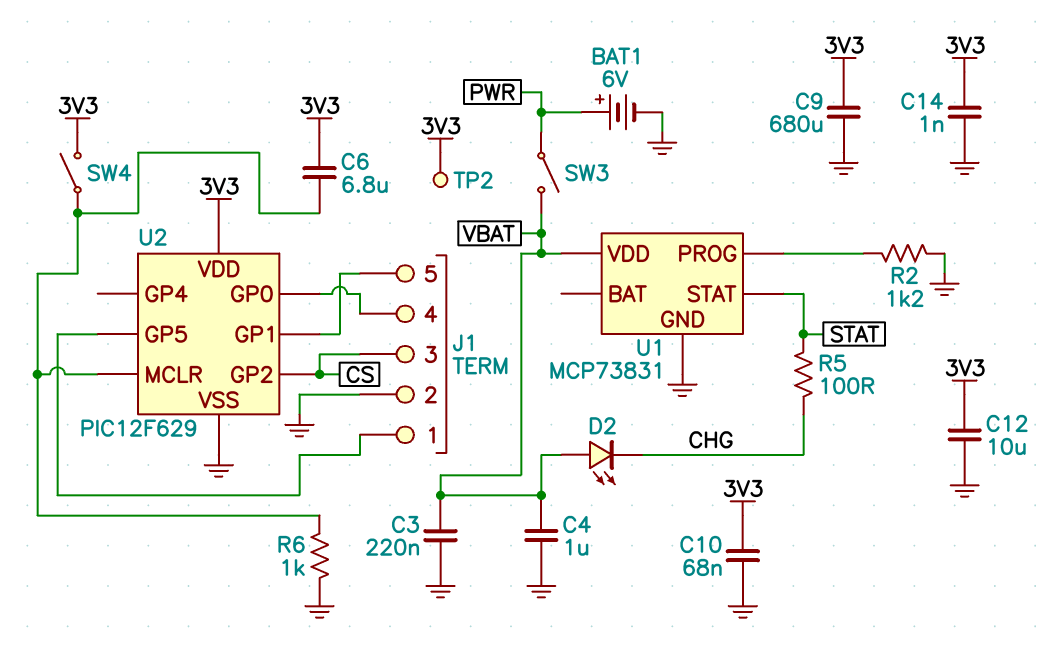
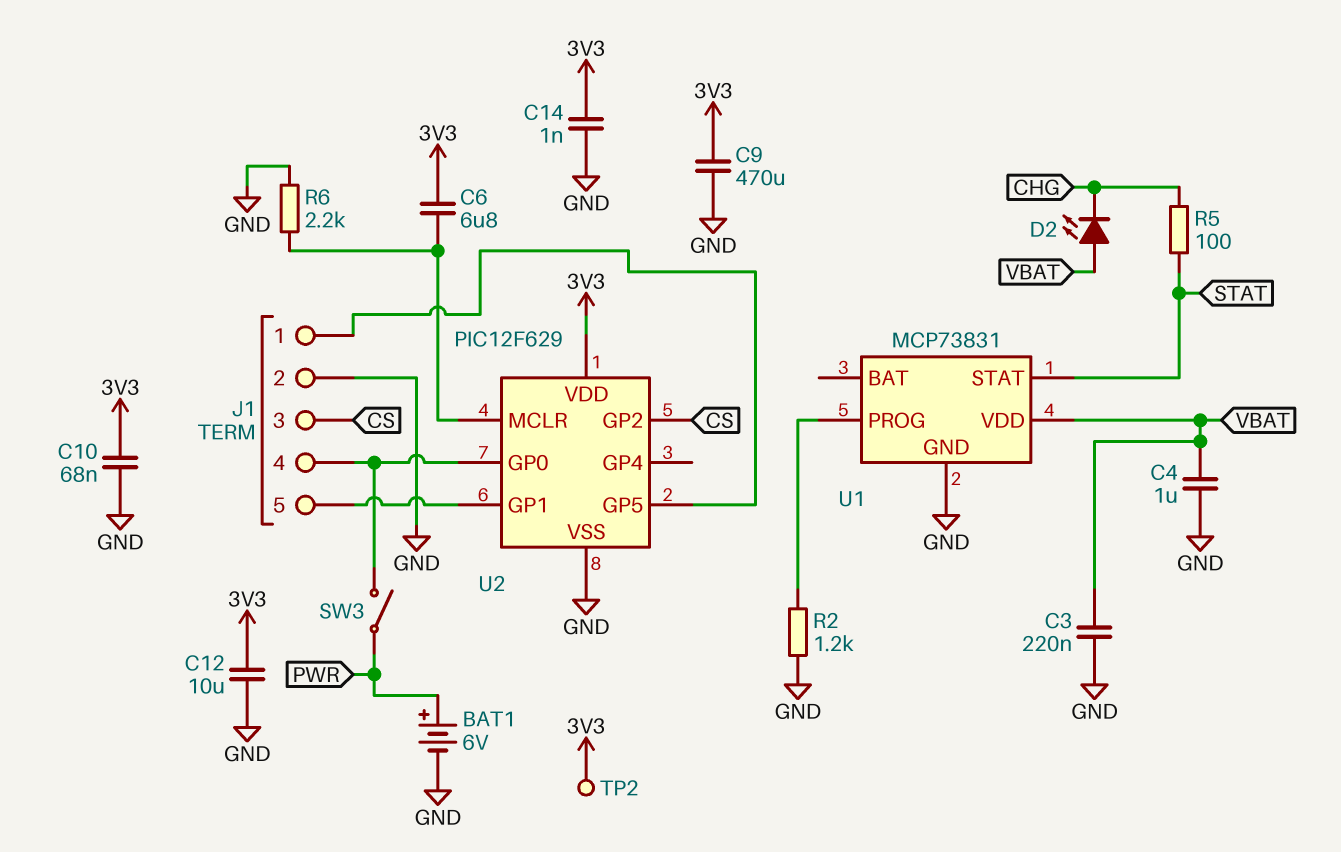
C9: 680uF (3V3, GND) -> 470uF (3V3, GND)
R6: 1k (GND, U2/MCLR) -> 2.2k (GND, U2/MCLR)
SW3: switch (PWR, VBAT) -> switch (J1/4, PWR)
SW4: switch (3V3, U2/MCLR) -> none

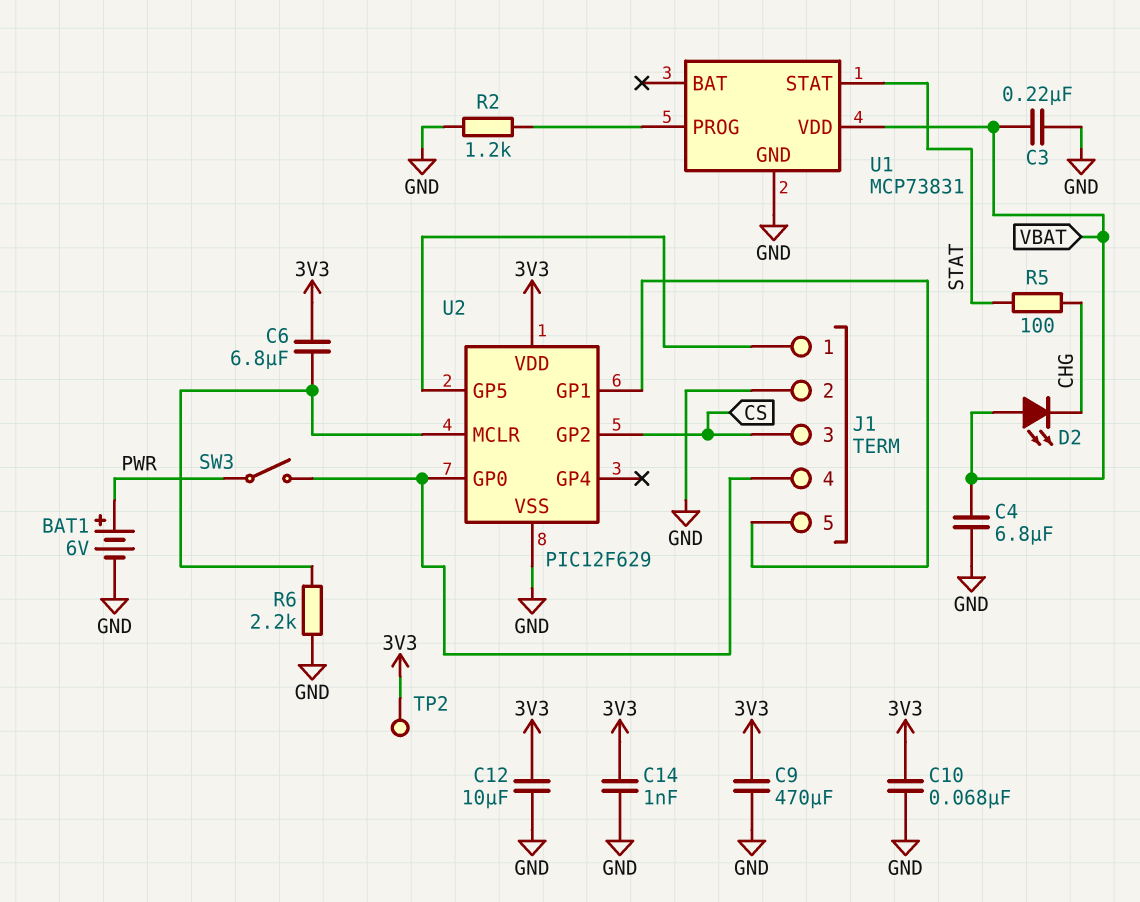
C4: 1uF (GND, VBAT) -> 6.8uF (GND, VBAT)

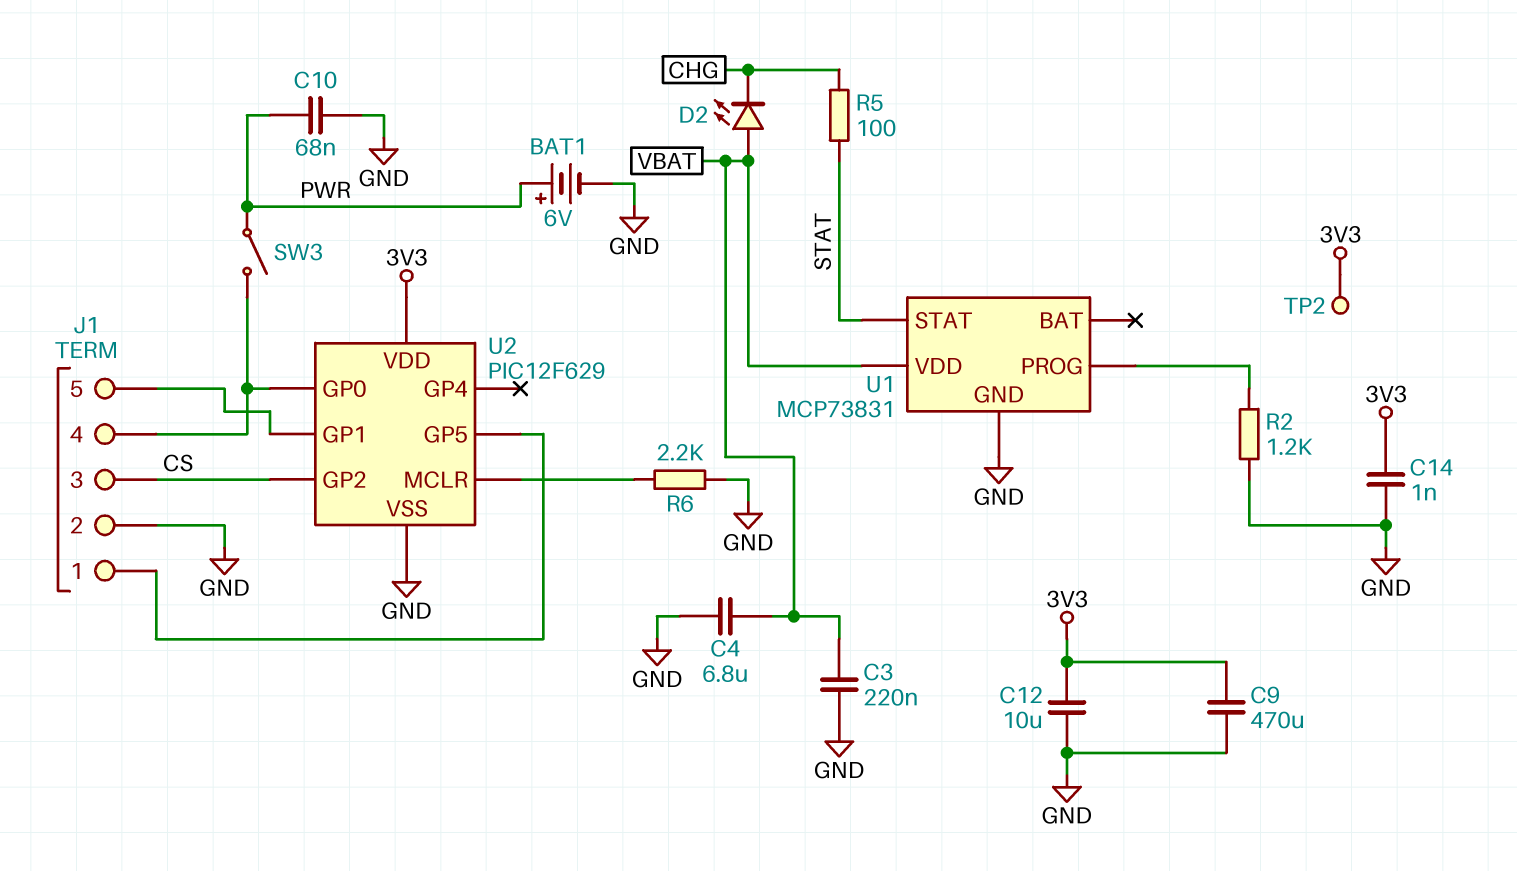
C6: 6.8uF (3V3, U2/MCLR) -> none
C10: 68nF (3V3, GND) -> 68nF (GND, PWR)

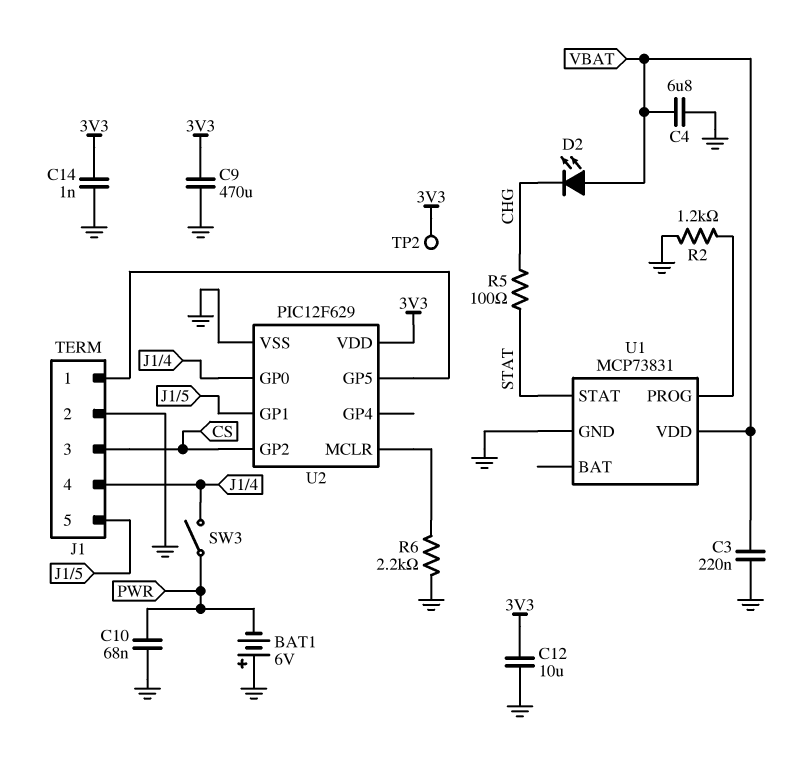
BAT1: 6V (plus PWR, minus GND) -> 6V (plus GND, minus PWR)

